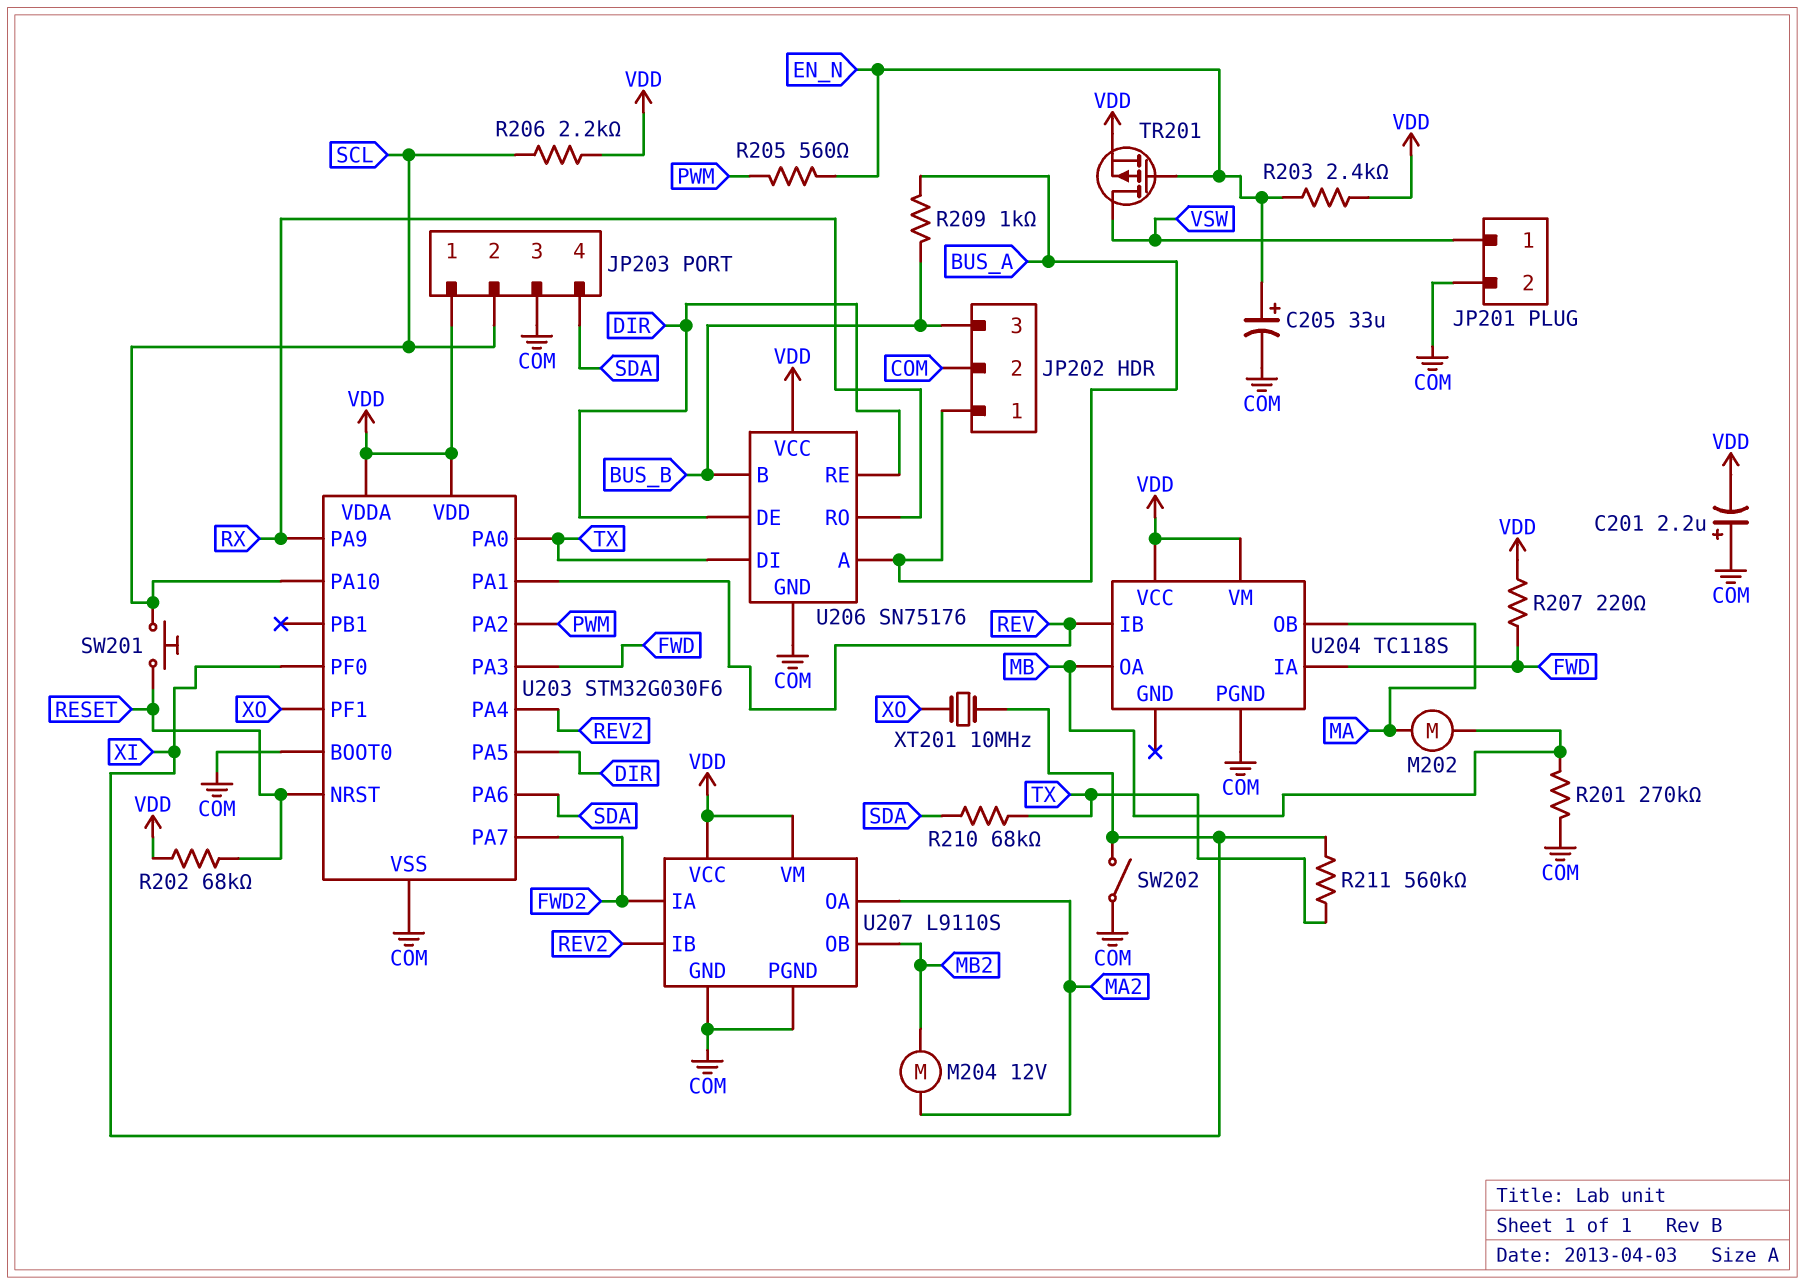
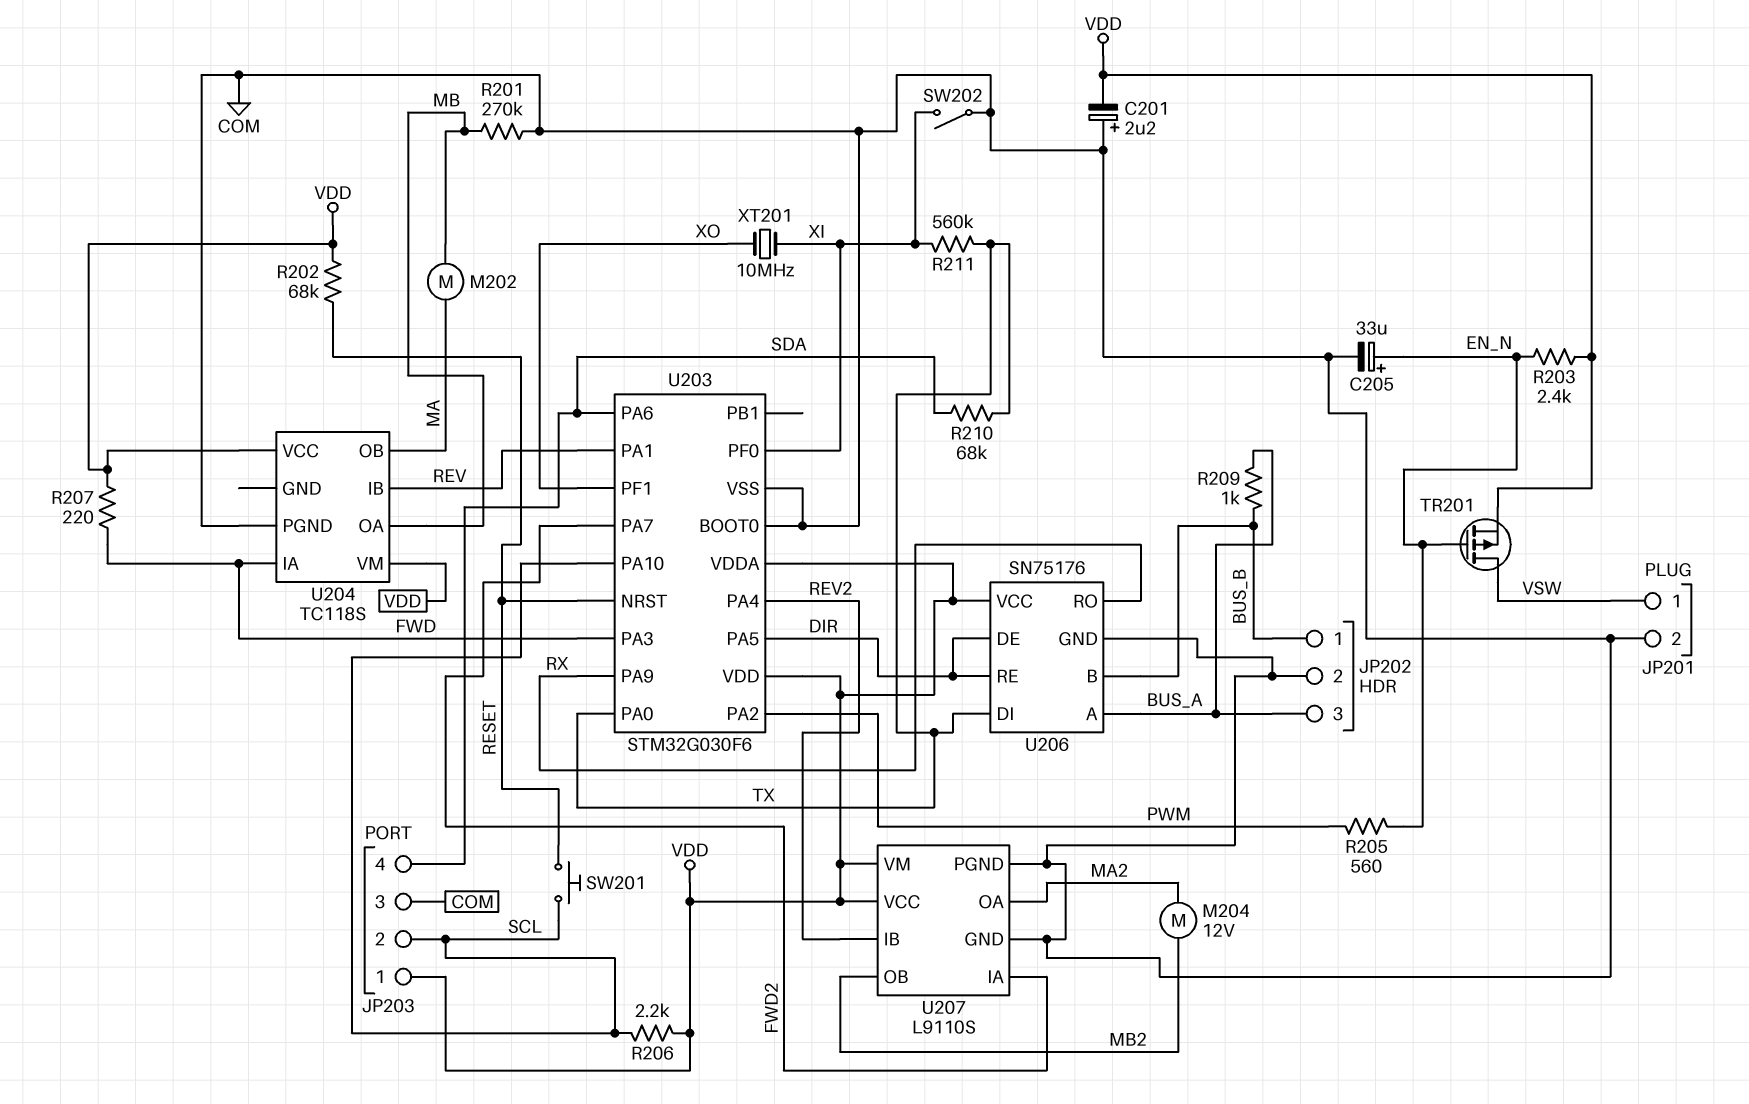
JP202 pin 1: BUS_A -> BUS_B
JP202 pin 3: BUS_B -> BUS_A

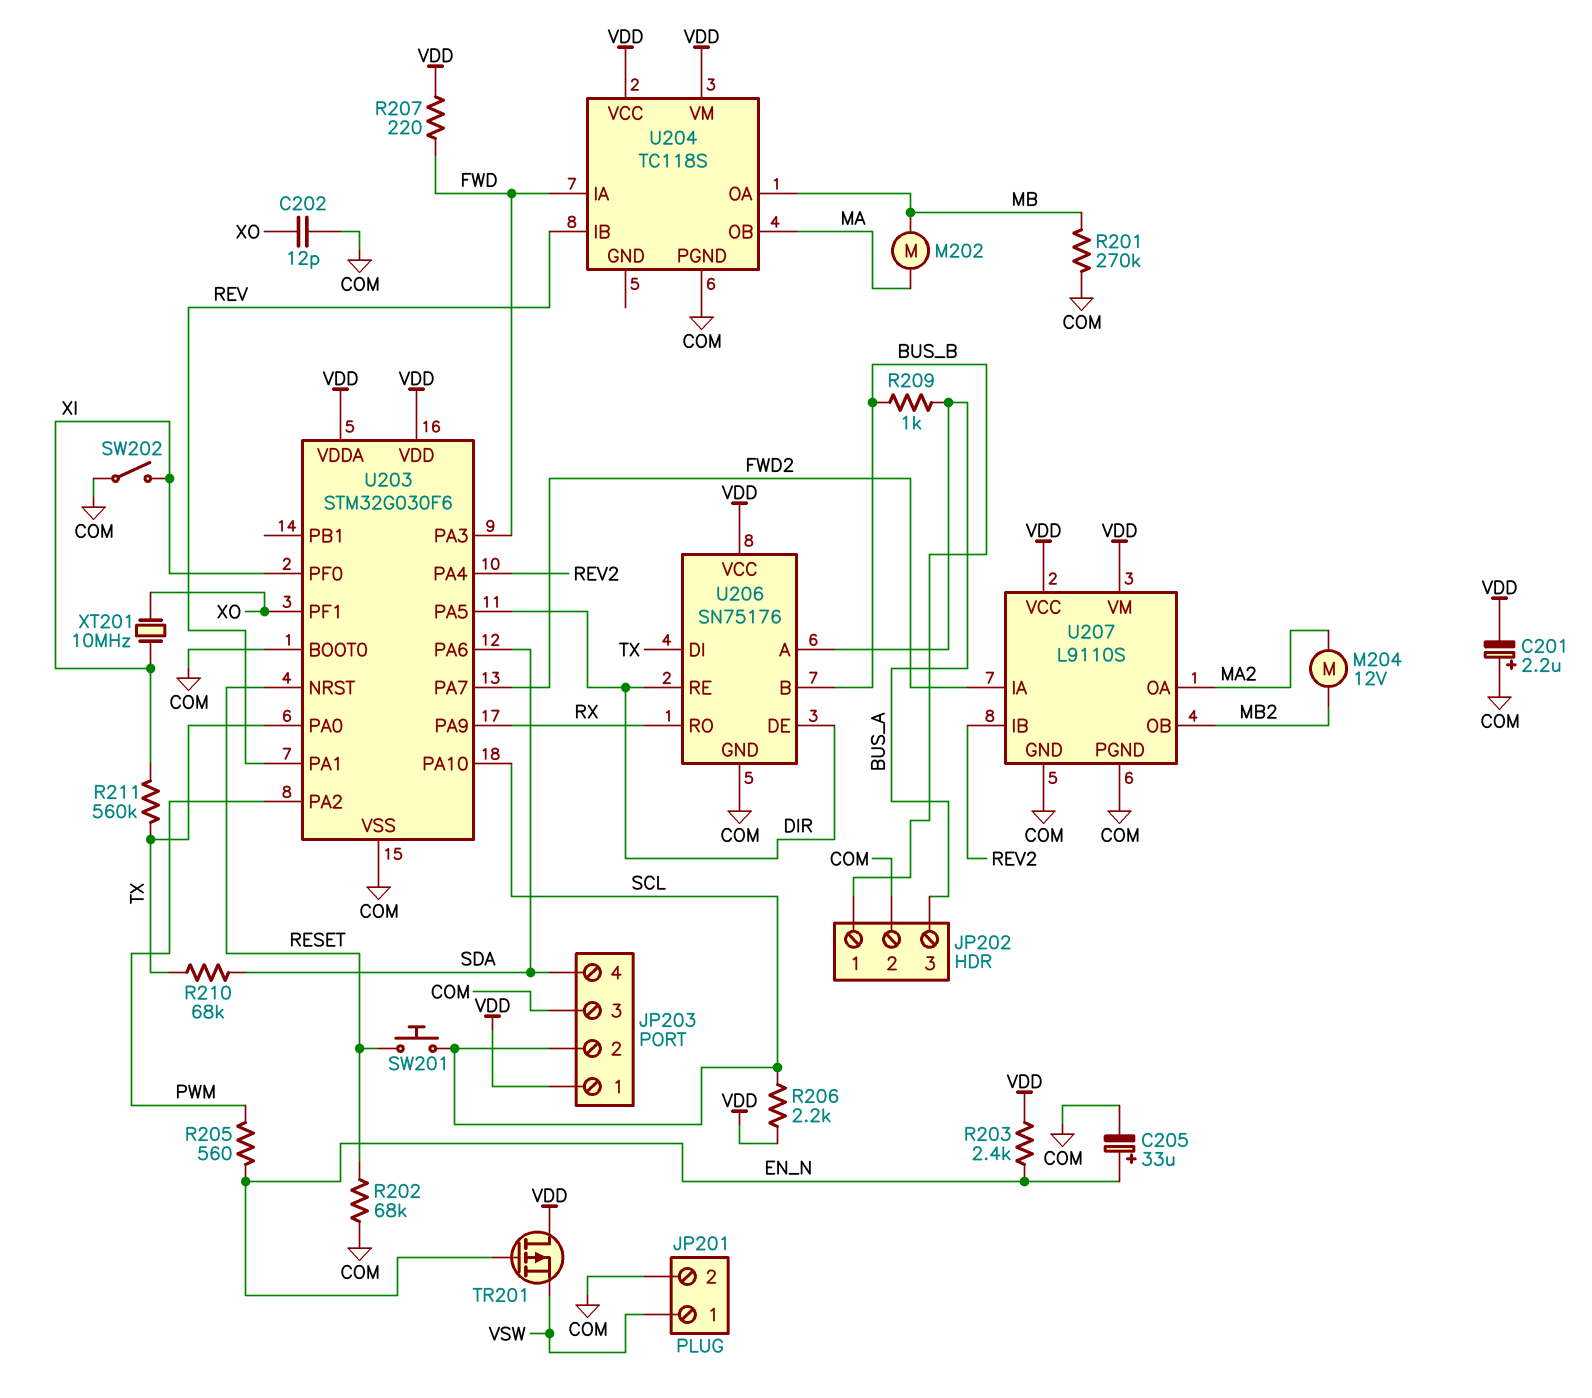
C202: none -> 12pF (COM, XO)
R202: 68k (RESET, VDD) -> 68k (COM, RESET)
TR201: PMOS (G EN_N, D VSW, S VDD) -> PMOS (G EN_N, D VDD, S VSW)

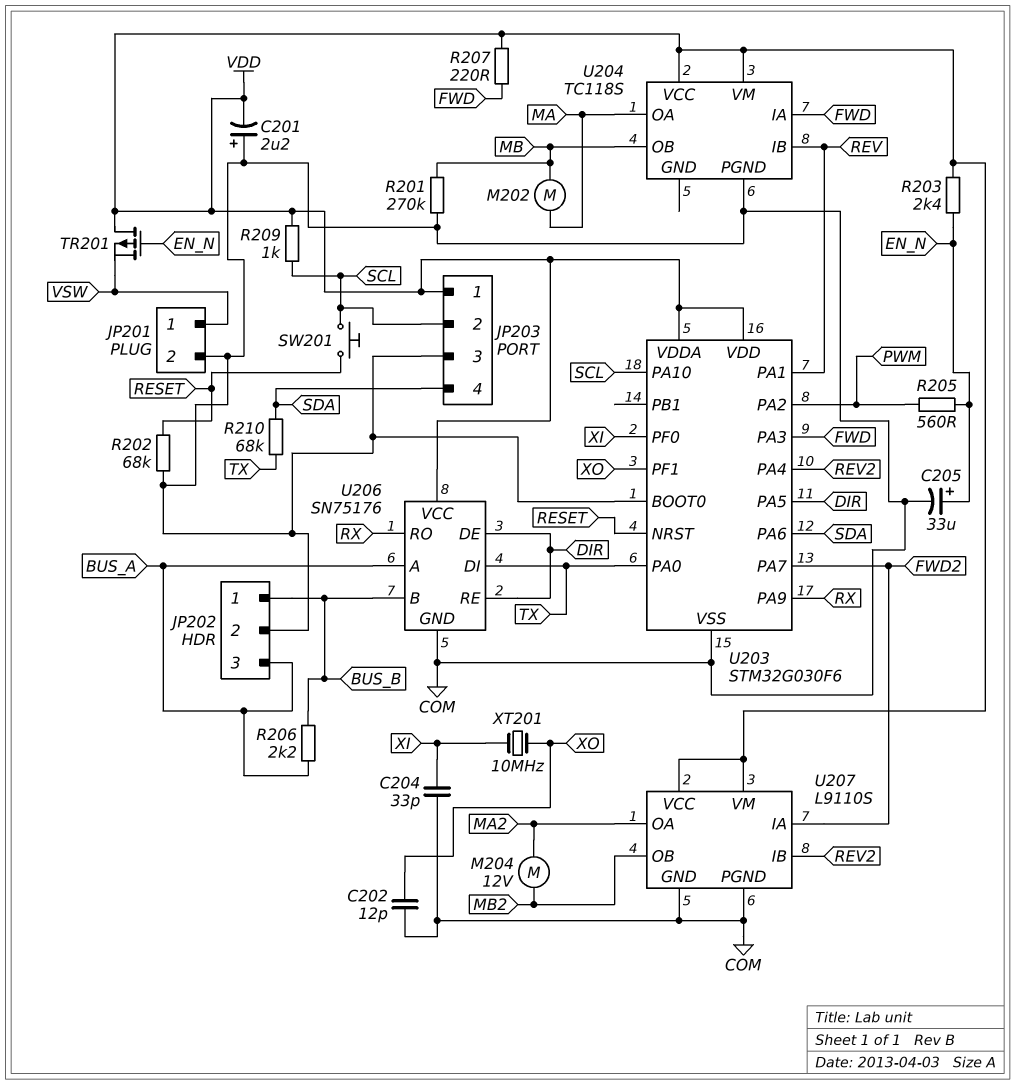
C204: none -> 33pF (COM, XI)
R206: 2.2k (SCL, VDD) -> 2.2k (BUS_A, BUS_B)
R209: 1k (BUS_A, BUS_B) -> 1k (SCL, VDD)
R211: 560k (TX, XI) -> none
SW202: switch (COM, XI) -> none
U204 pin OA: MB -> MA
U204 pin OB: MA -> MB

